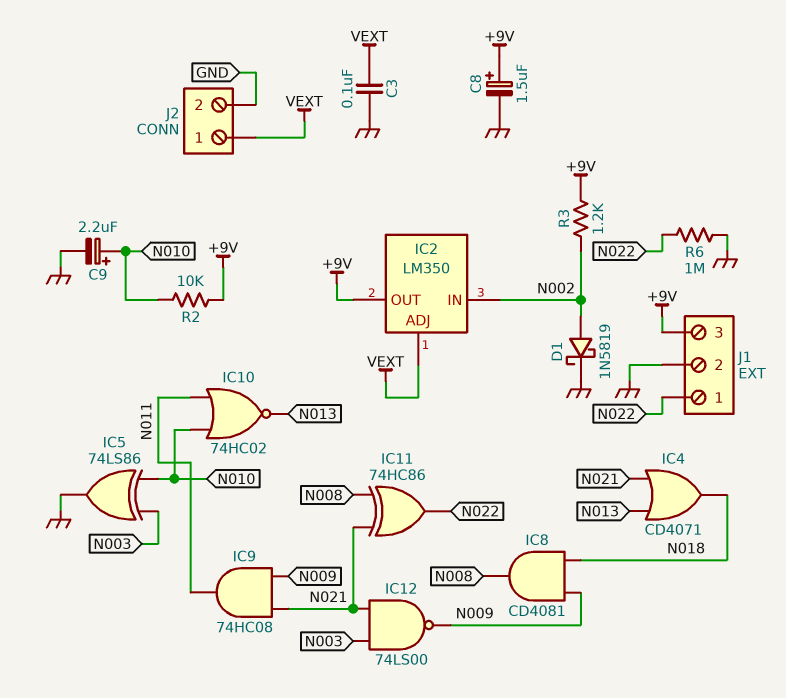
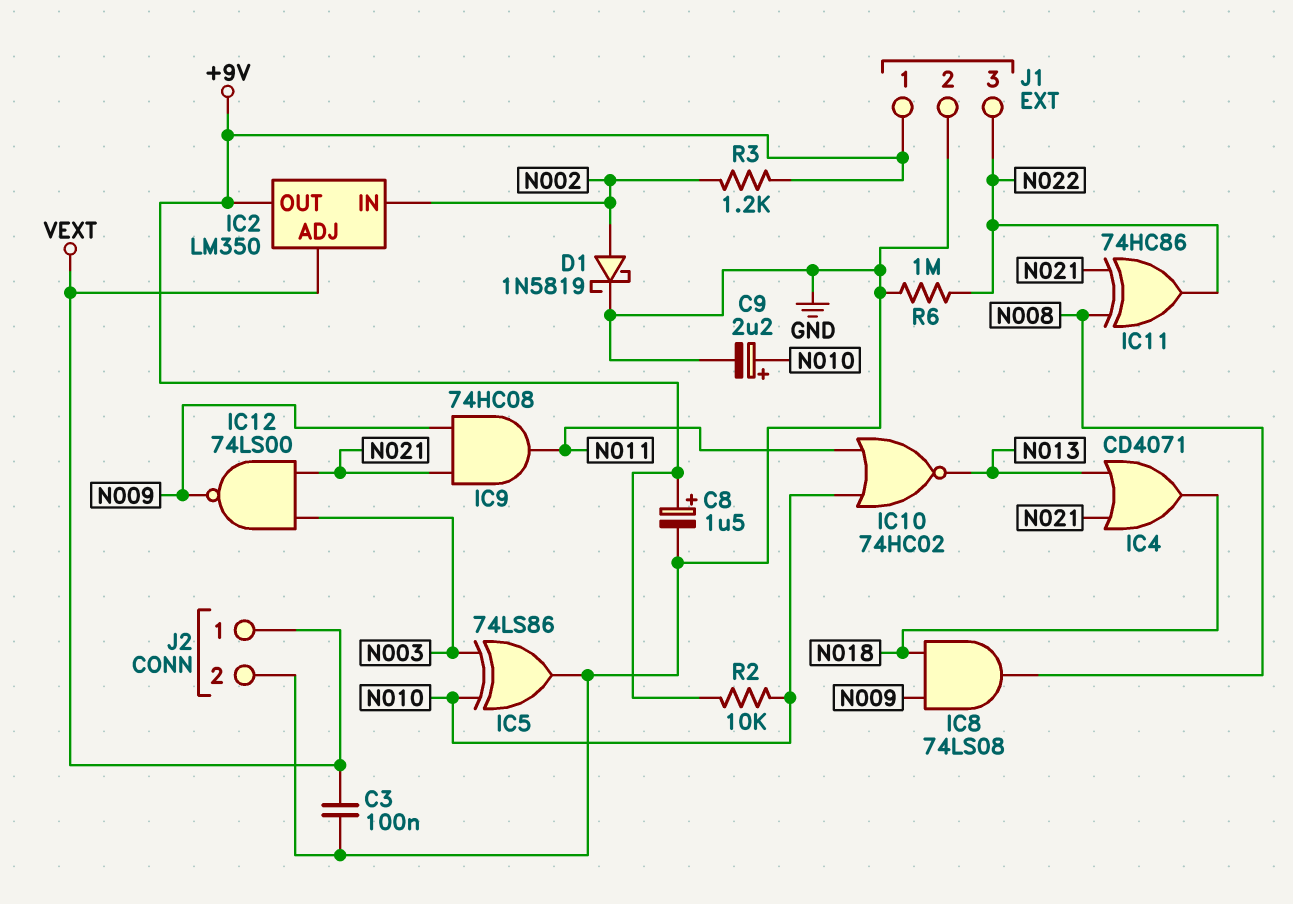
IC8: AND CD4081 (in N009, in N018, out N008) -> AND 74LS08 (in N009, in N018, out N008)
J1 pin 1: N022 -> +9V
J1 pin 3: +9V -> N022

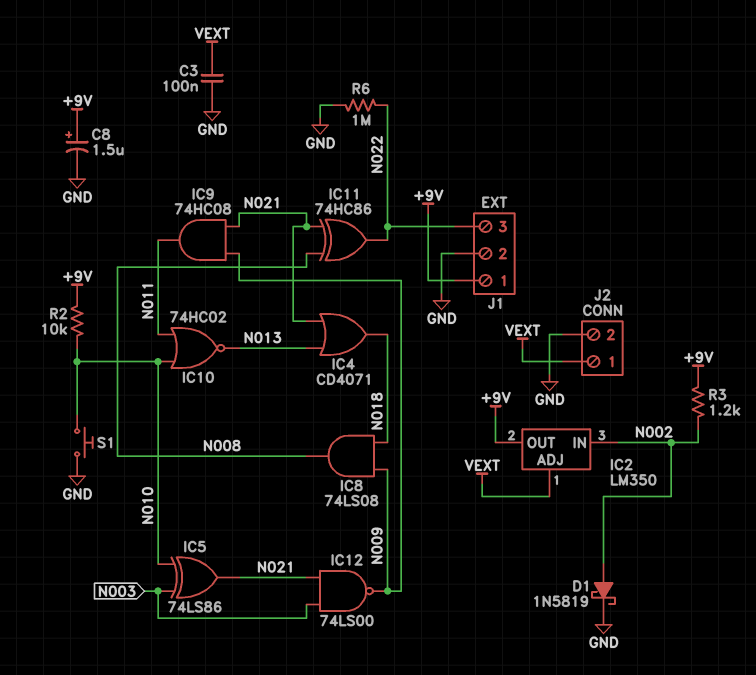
C9: 2.2uF (plus N010, minus GND) -> none
IC5: XOR 74LS86 (in N003, in N010, out GND) -> XOR 74LS86 (in N003, in N010, out N021)
S1: none -> button (GND, N010)

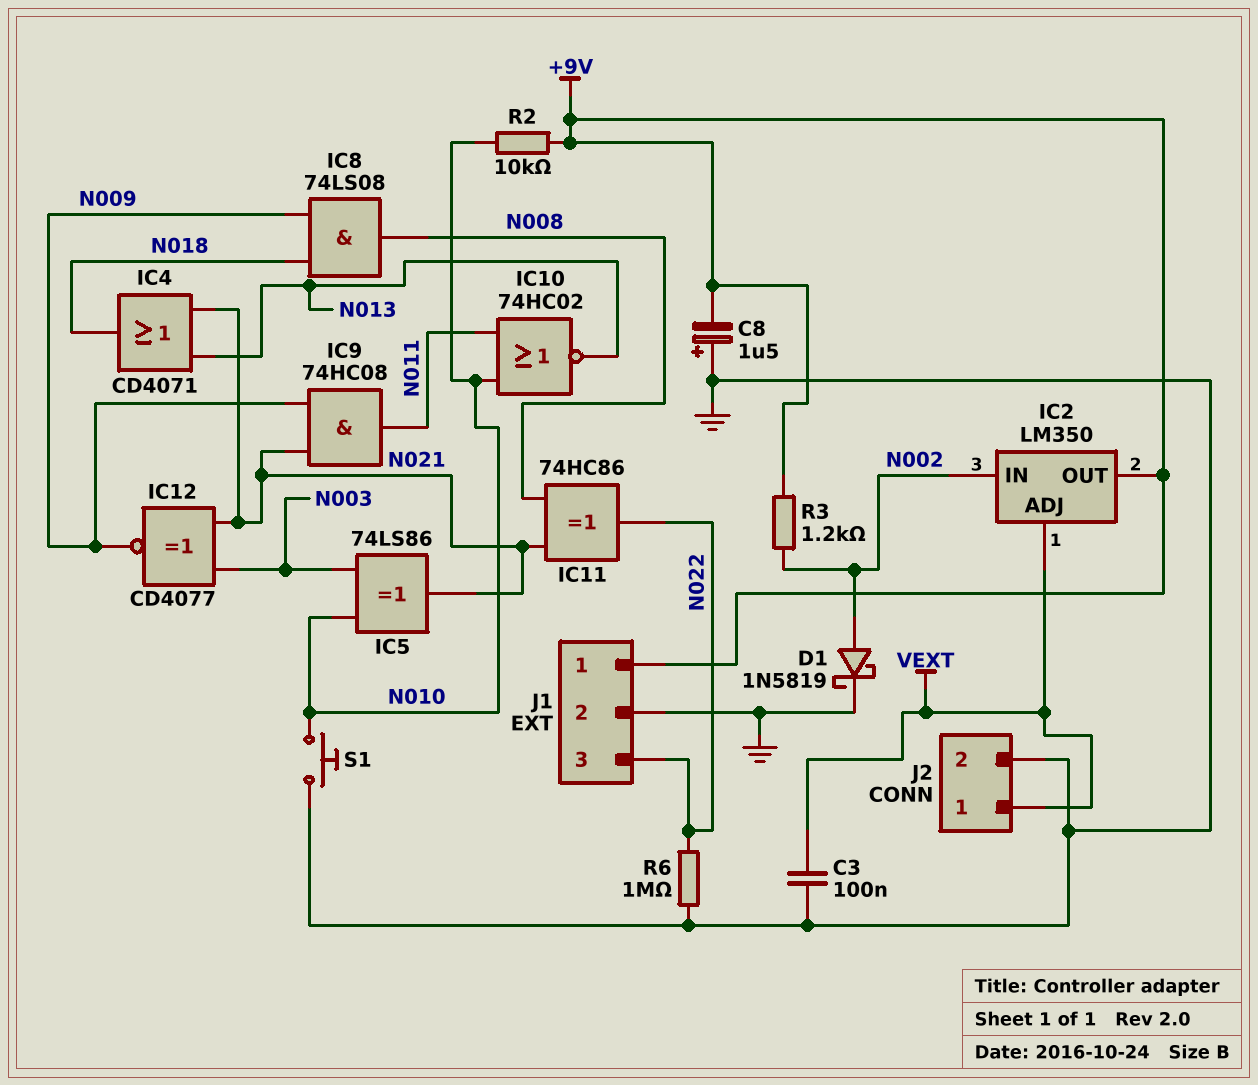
C8: 1.5uF (plus +9V, minus GND) -> 1.5uF (plus GND, minus +9V)
IC12: NAND 74LS00 (in N003, in N021, out N009) -> XNOR CD4077 (in N003, in N021, out N009)

